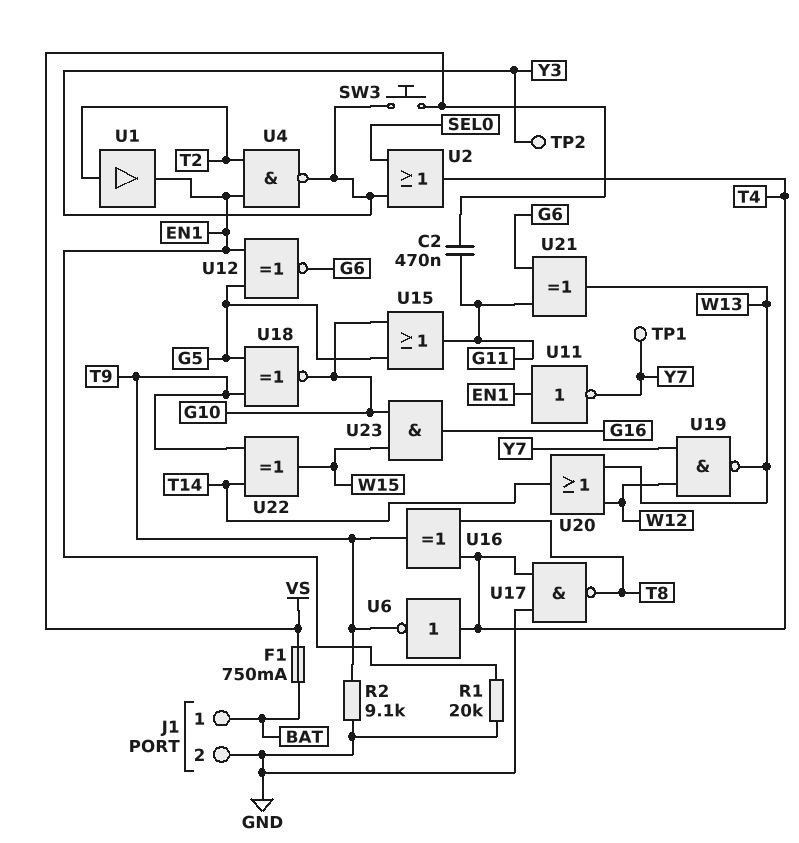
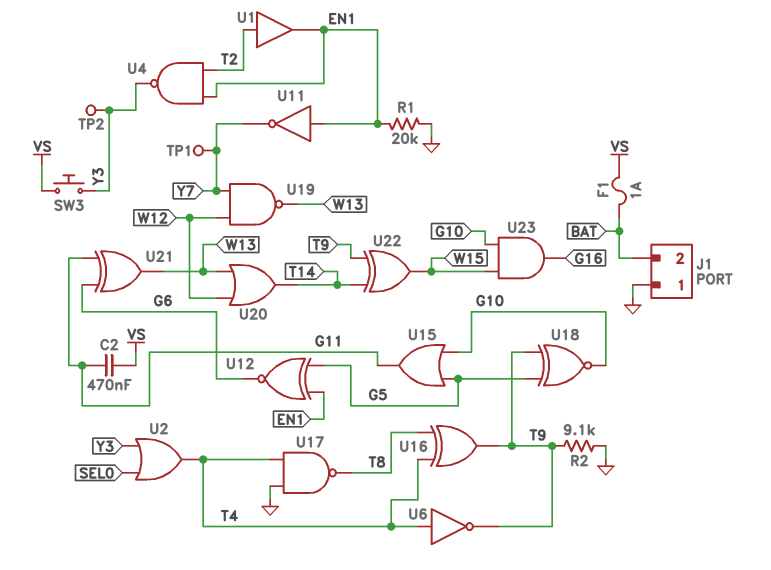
F1: 750mA (BAT, VS) -> 1A (BAT, VS)
J1 pin 1: BAT -> GND
J1 pin 2: GND -> BAT

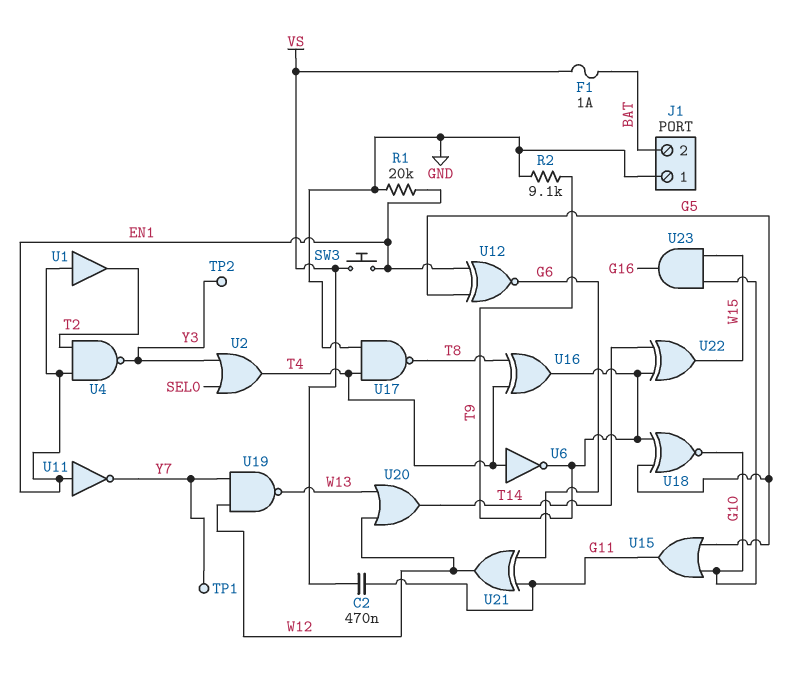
SW3: button (VS, Y3) -> button (EN1, VS)
U1: buffer (in T2, out EN1) -> buffer (in EN1, out T2)
U21: XOR (in G6, in G11, out W13) -> XOR (in G6, in G11, out W12)

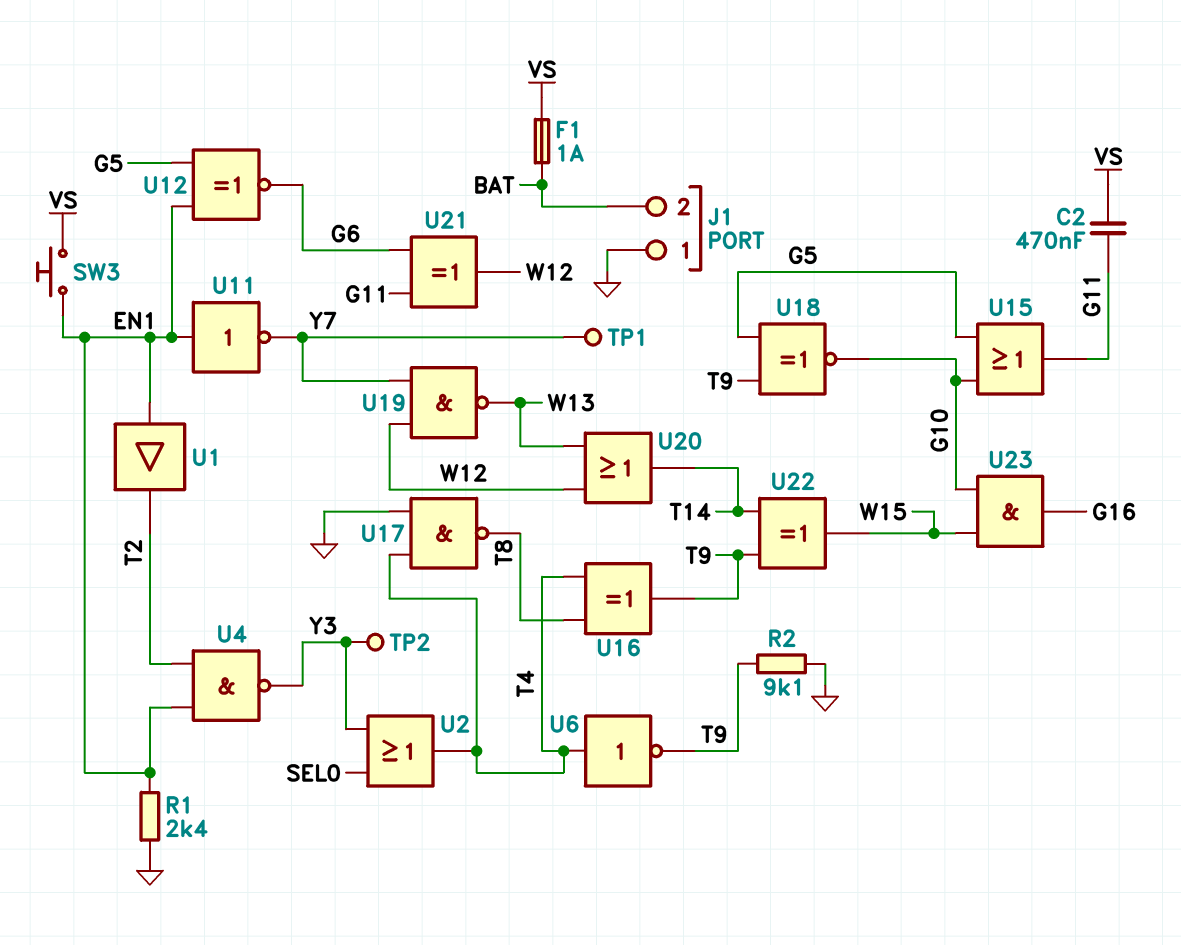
R1: 20k (EN1, GND) -> 2.4k (EN1, GND)

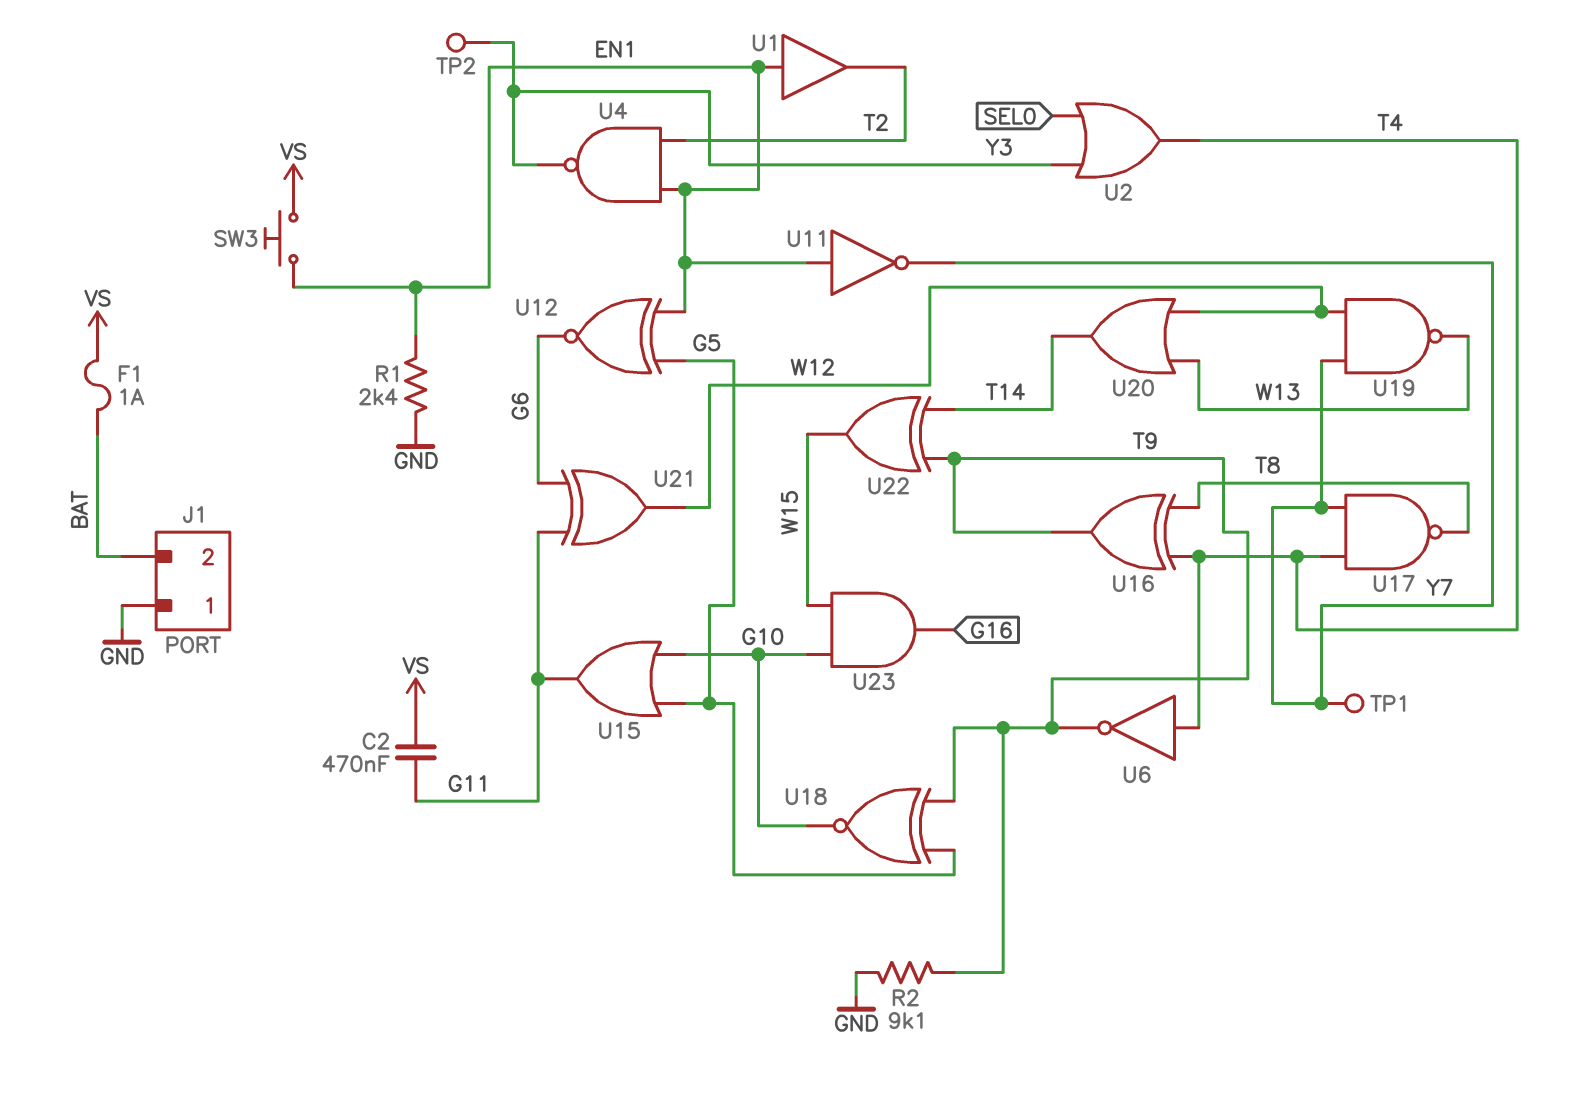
U17: NAND (in GND, in T4, out T8) -> NAND (in T4, in Y7, out T8)

